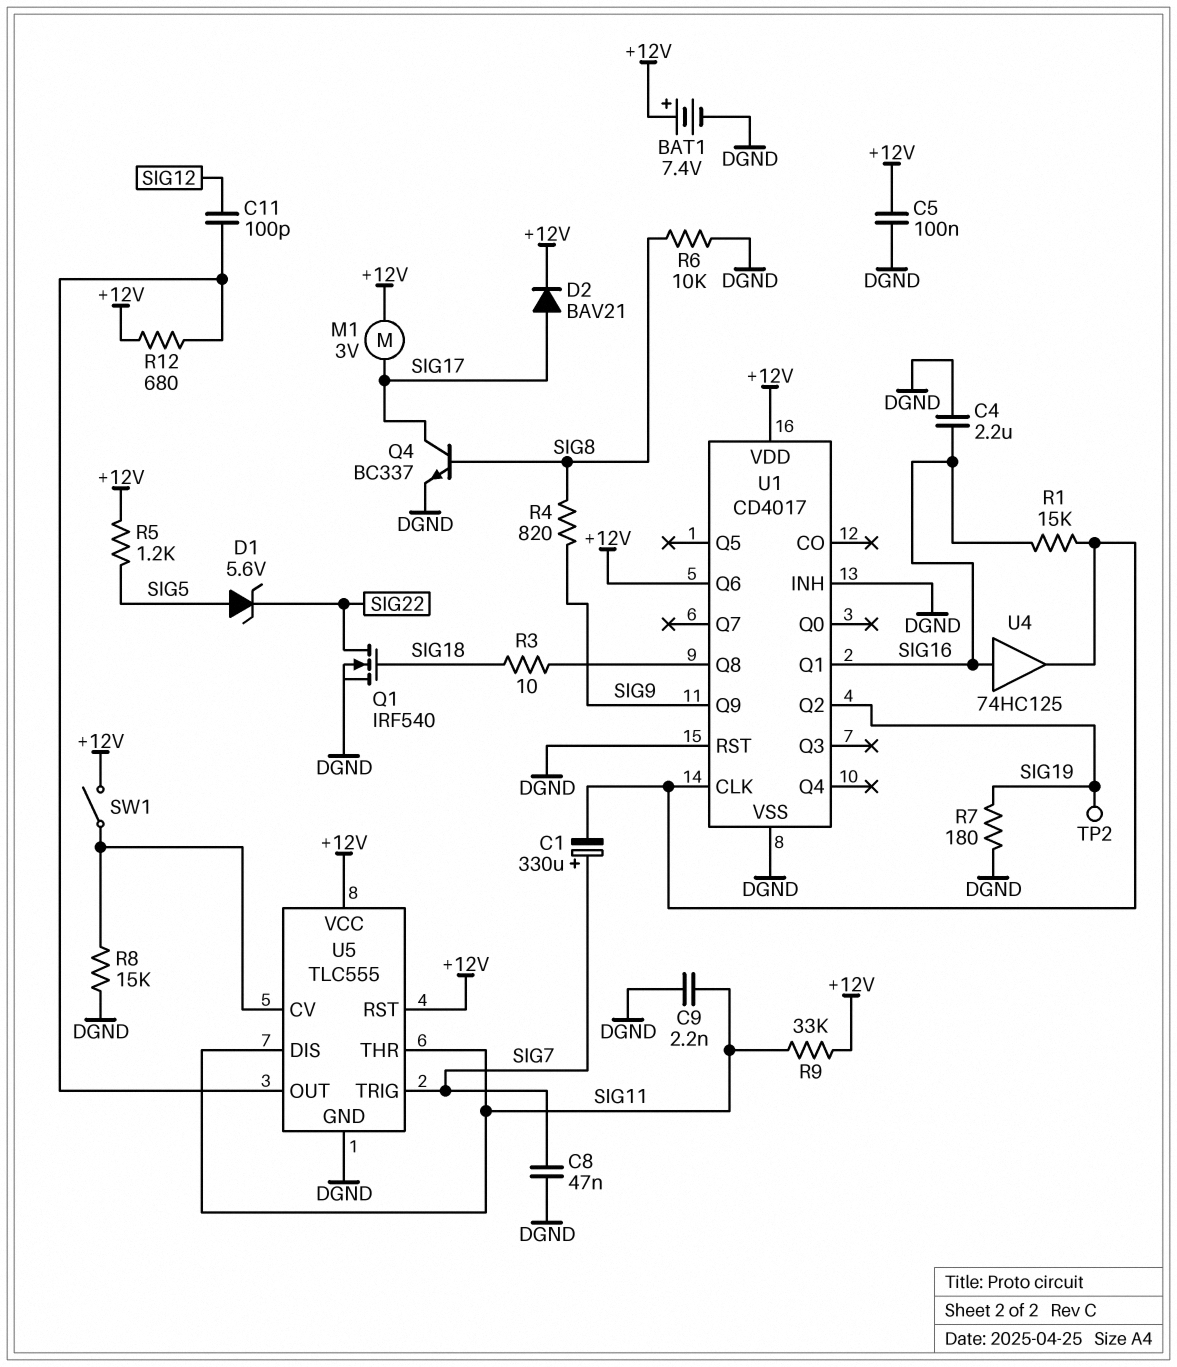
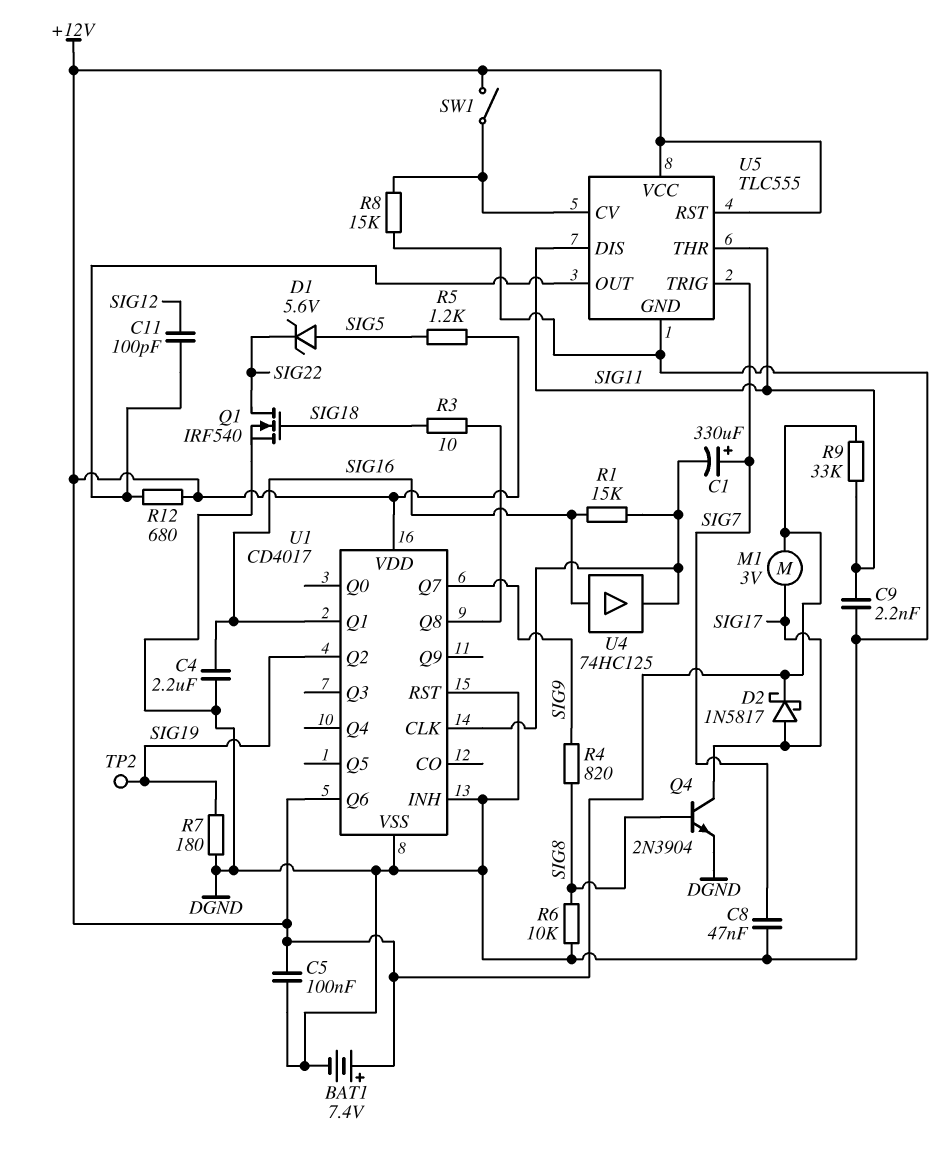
D2: diode BAV21 (A SIG17, K +12V) -> schottky 1N5817 (A SIG17, K +12V)
Q4: NPN BC337 (B SIG8, C SIG17, E DGND) -> NPN 2N3904 (B SIG8, C SIG17, E DGND)
U1 pin Q7: none -> SIG9
U1 pin Q9: SIG9 -> none

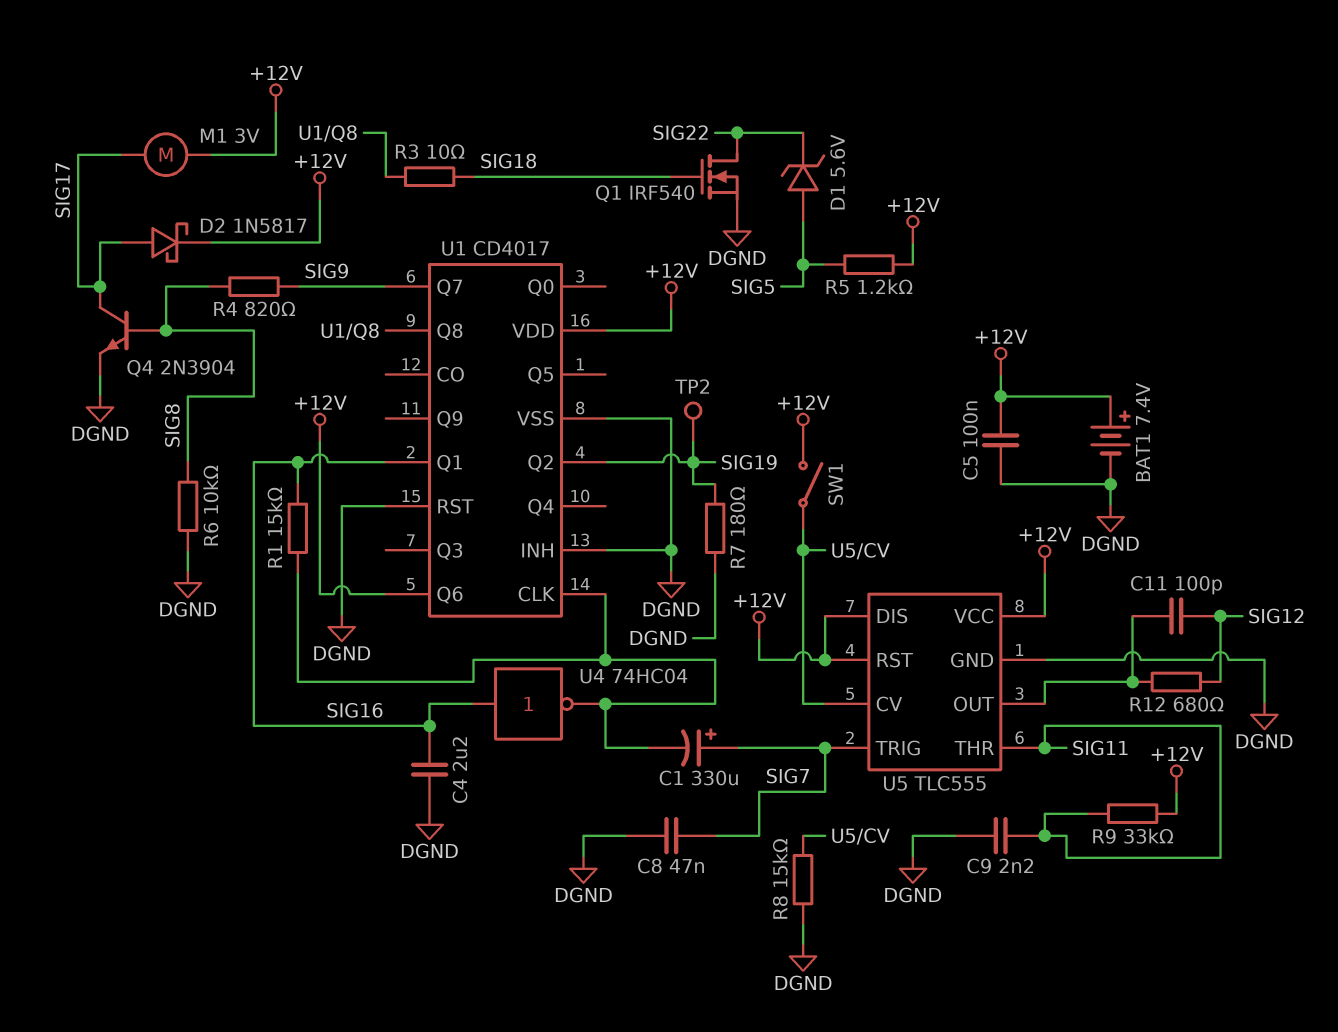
R12: 680 (+12V, U5/OUT) -> 680 (SIG12, U5/OUT)
U4: buffer 74HC125 (in SIG16, out U1/CLK) -> NOT 74HC04 (in SIG16, out U1/CLK)
U5 pin DIS: SIG11 -> +12V

